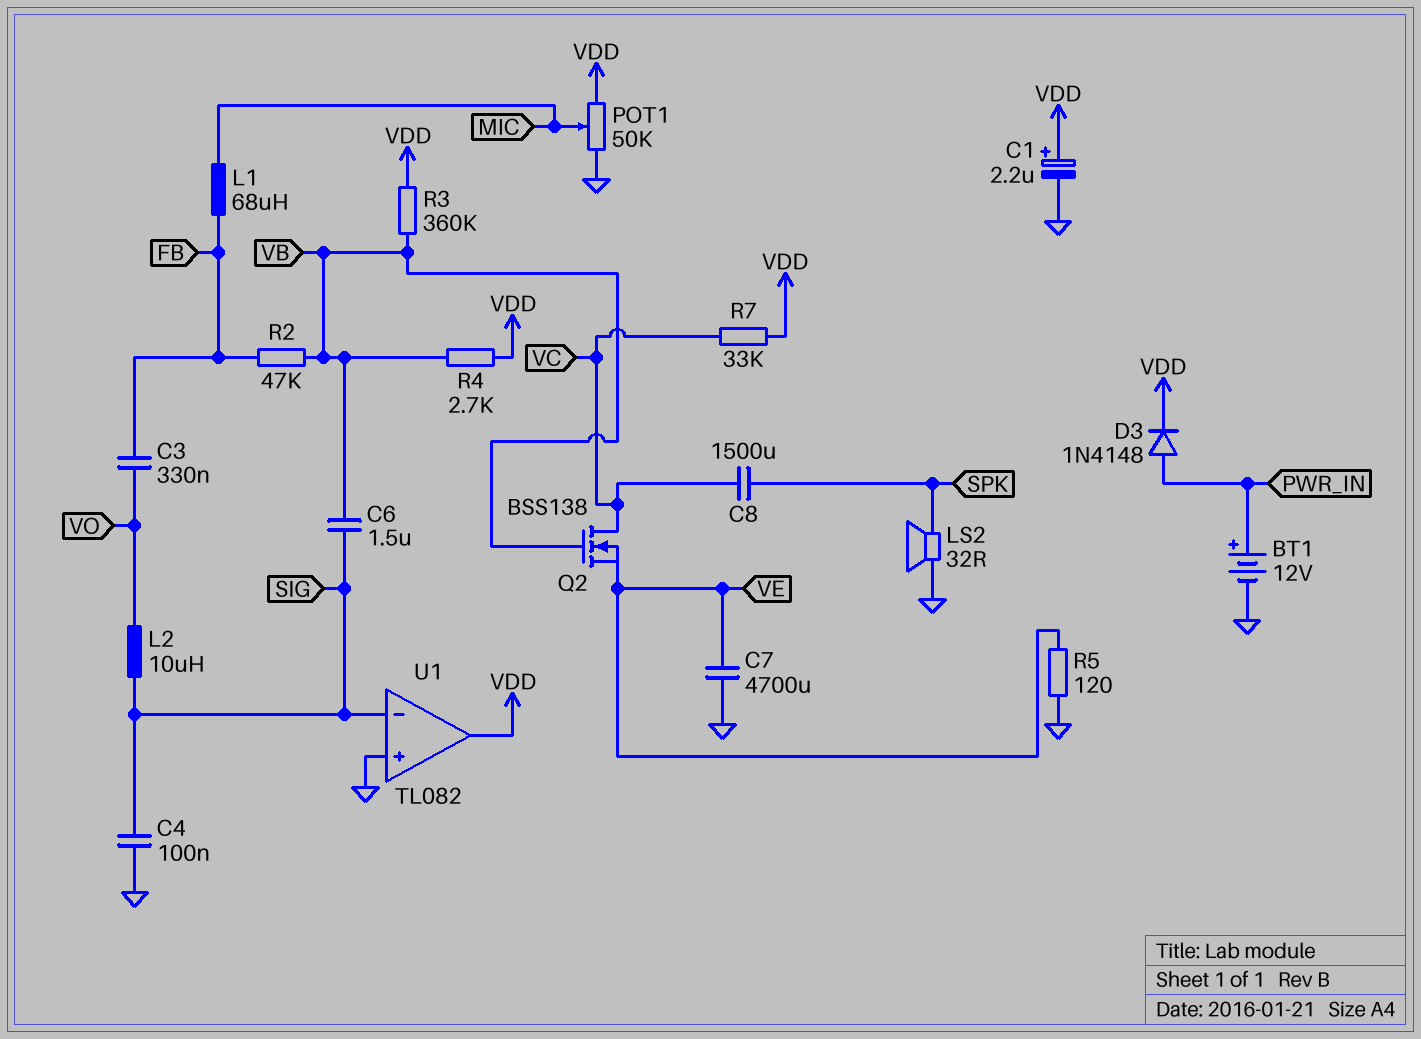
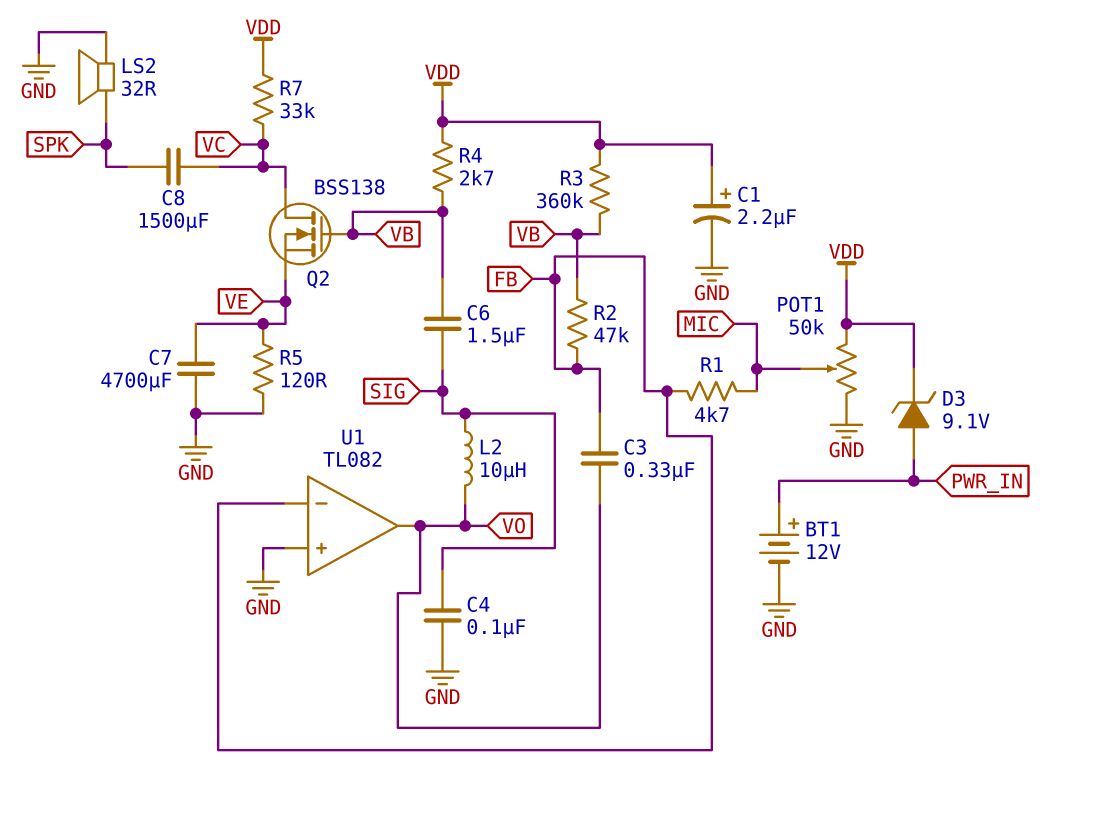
D3: diode 1N4148 (A PWR_IN, K VDD) -> zener 9.1V (A PWR_IN, K VDD)
L1: 68uH (FB, MIC) -> none
R1: none -> 4.7k (FB, MIC)
U1 pin in-: SIG -> FB
U1 pin out: VDD -> VO

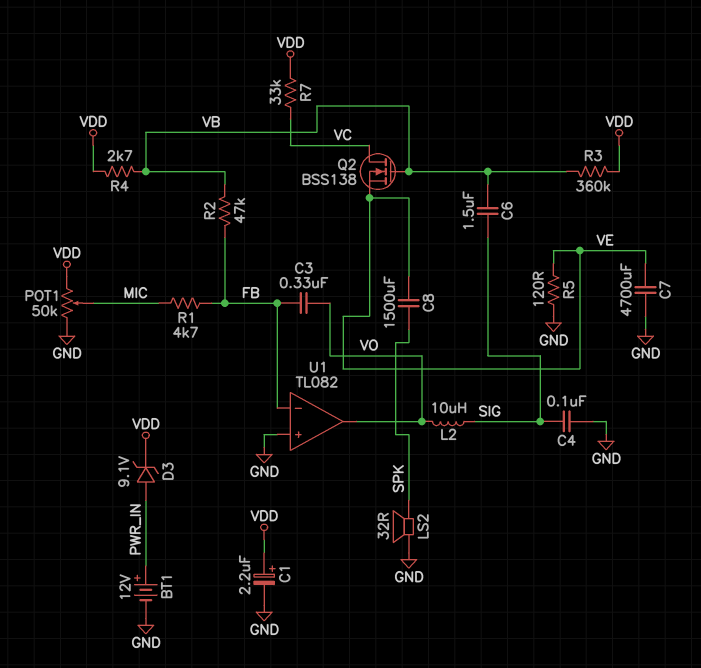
C8: 1500uF (SPK, VC) -> 1500uF (SPK, VE)

